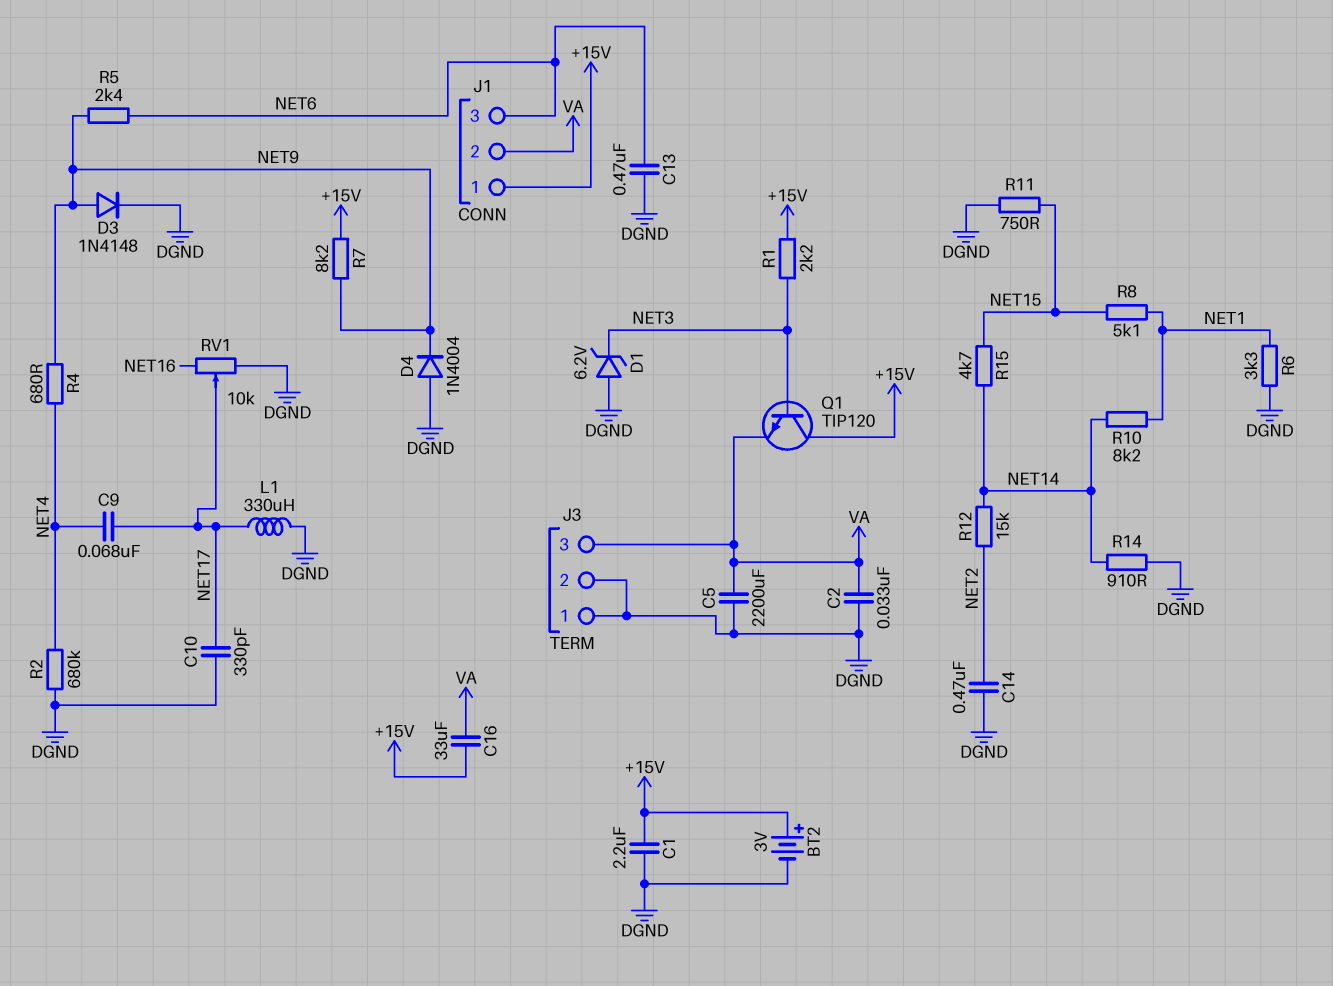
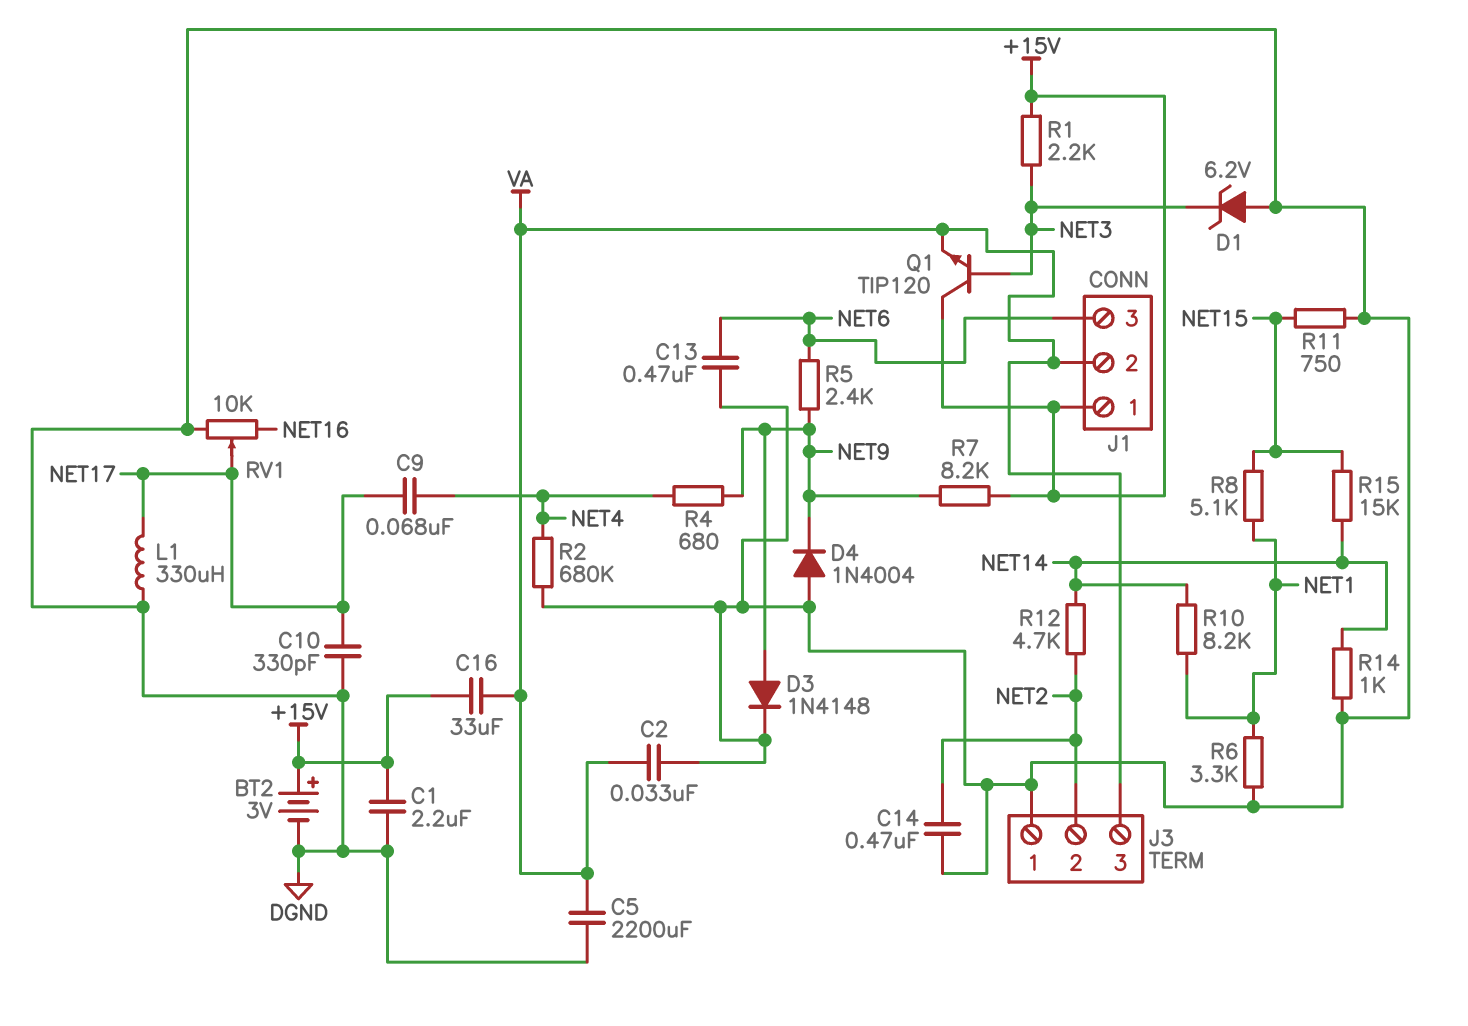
J3 pin 2: DGND -> NET2
R12: 15k (NET2, NET14) -> 4.7k (NET2, NET14)
R14: 910 (DGND, NET14) -> 1k (DGND, NET14)
R15: 4.7k (NET14, NET15) -> 15k (NET14, NET15)

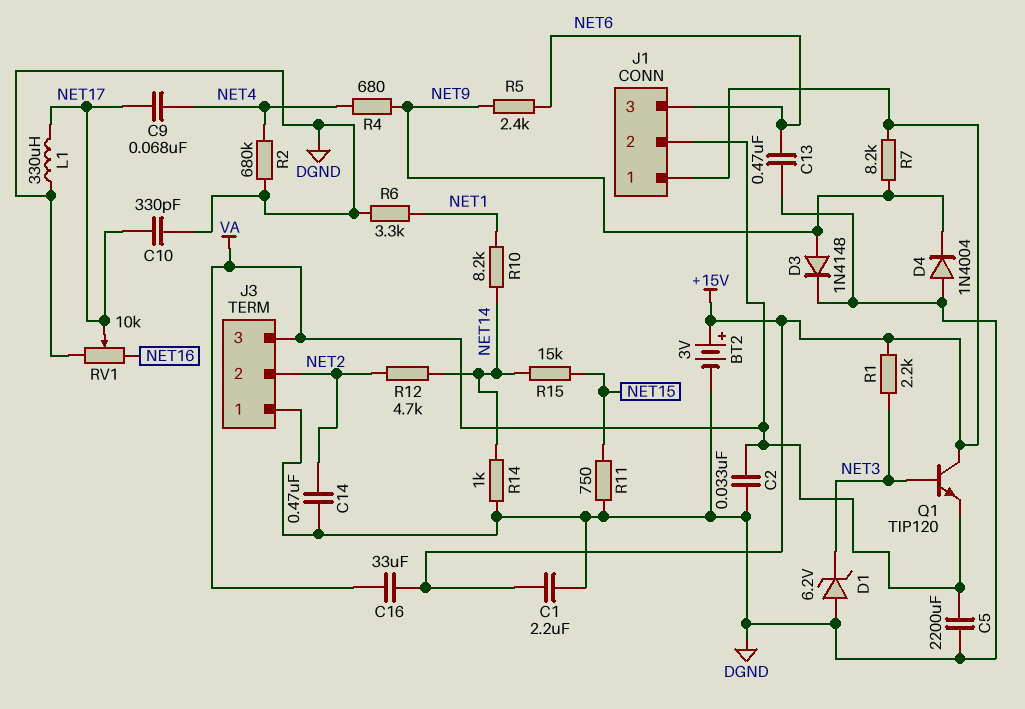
R8: 5.1k (NET1, NET15) -> none

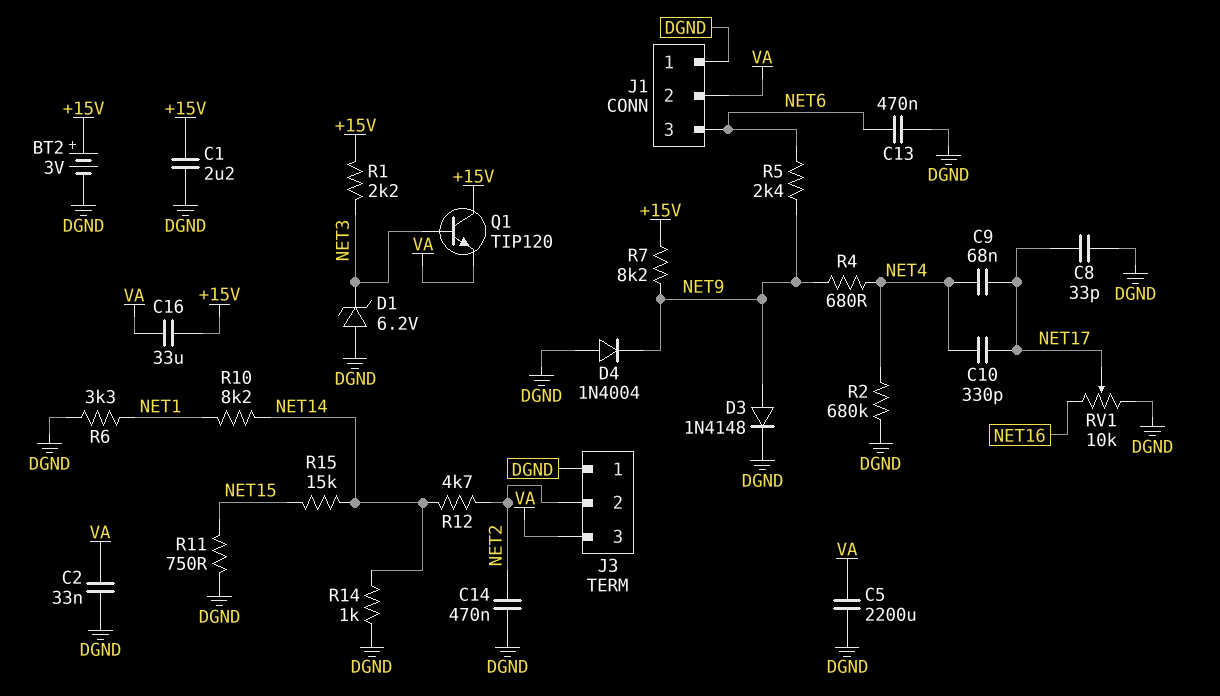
C8: none -> 33pF (DGND, NET17)
C10: 330pF (DGND, NET17) -> 330pF (NET4, NET17)
J1 pin 1: +15V -> DGND
L1: 330uH (DGND, NET17) -> none

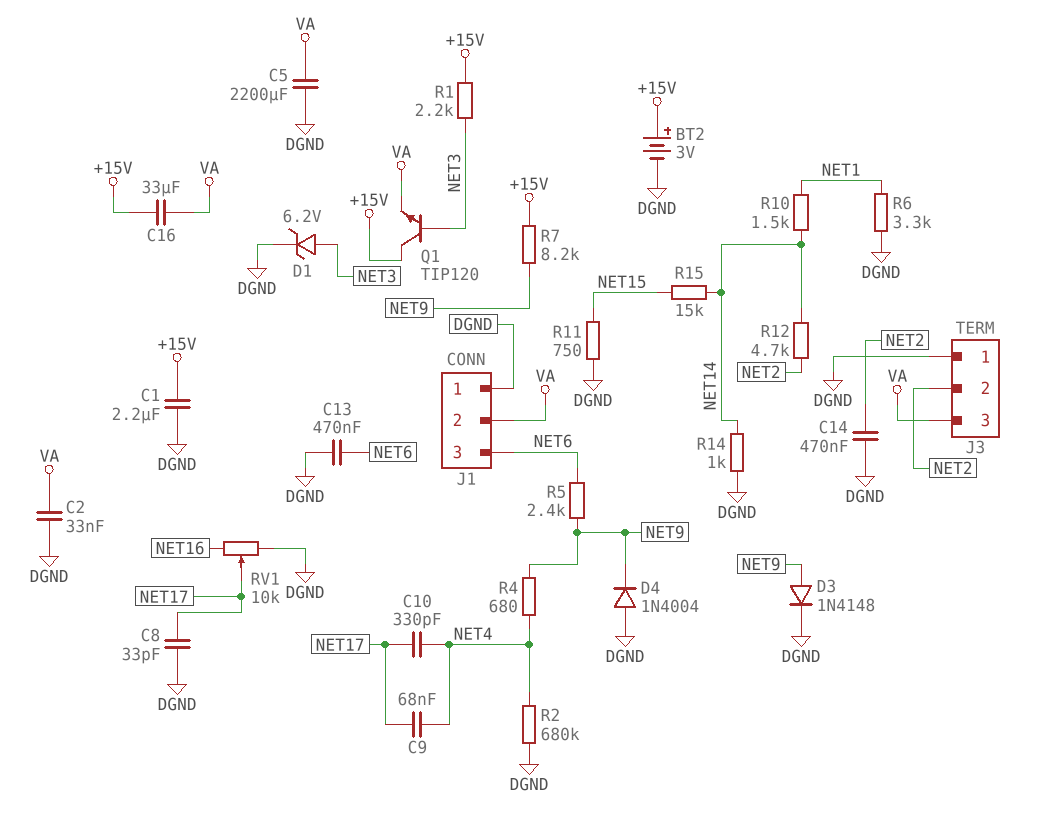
D1: zener 6.2V (A DGND, K NET3) -> zener 6.2V (A NET3, K DGND)
R10: 8.2k (NET1, NET14) -> 1.5k (NET1, NET14)

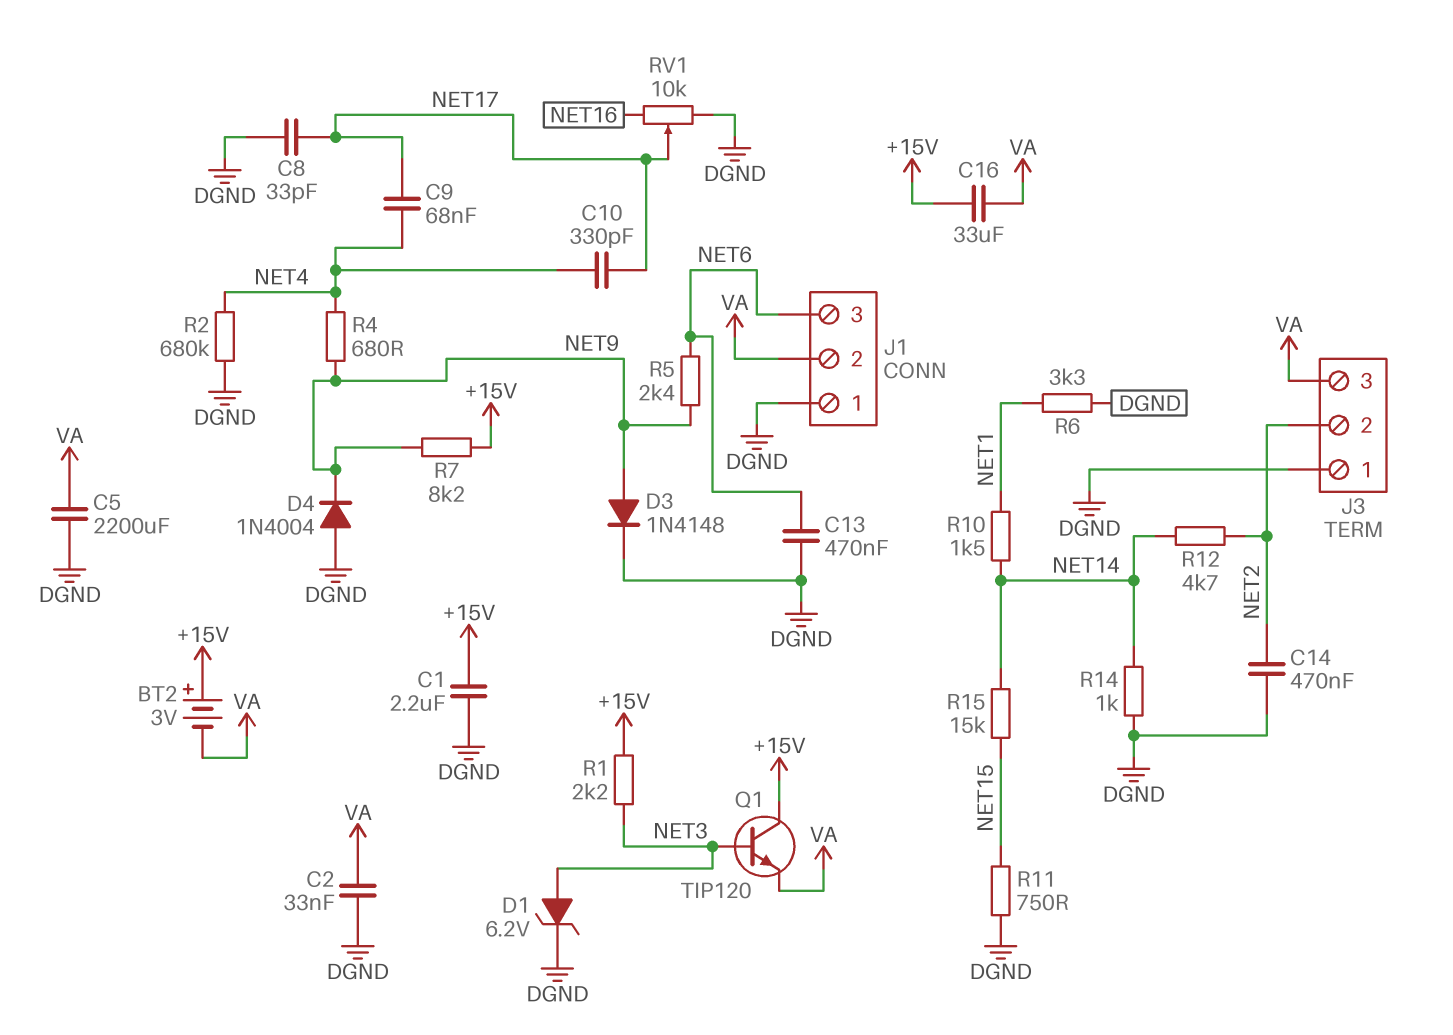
BT2: 3V (plus +15V, minus DGND) -> 3V (plus +15V, minus VA)

